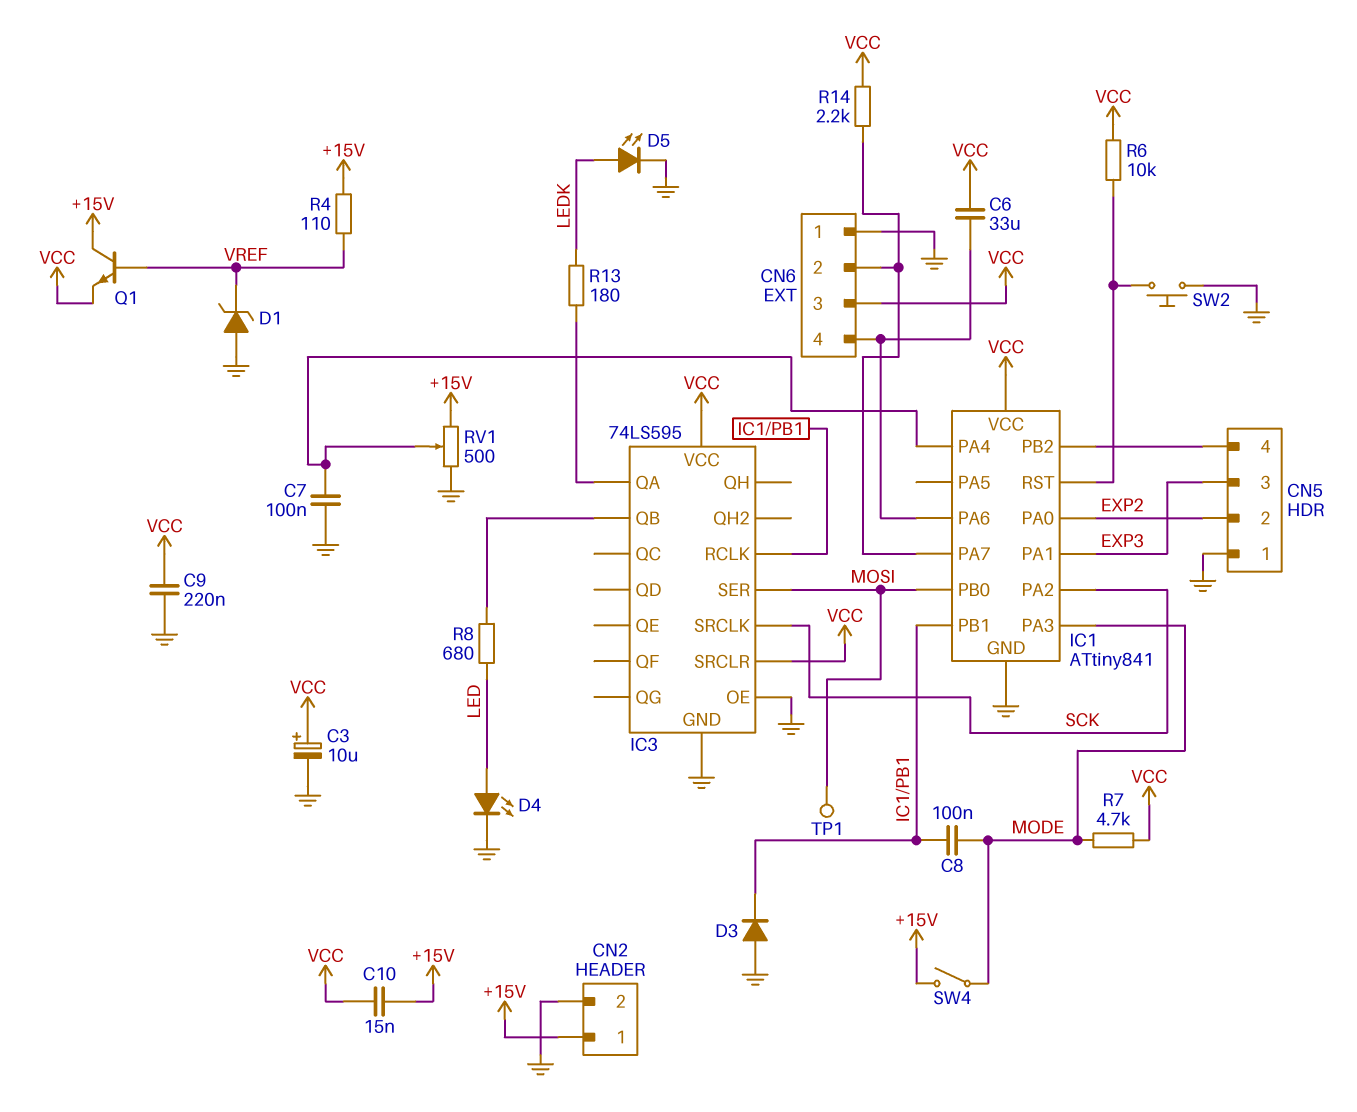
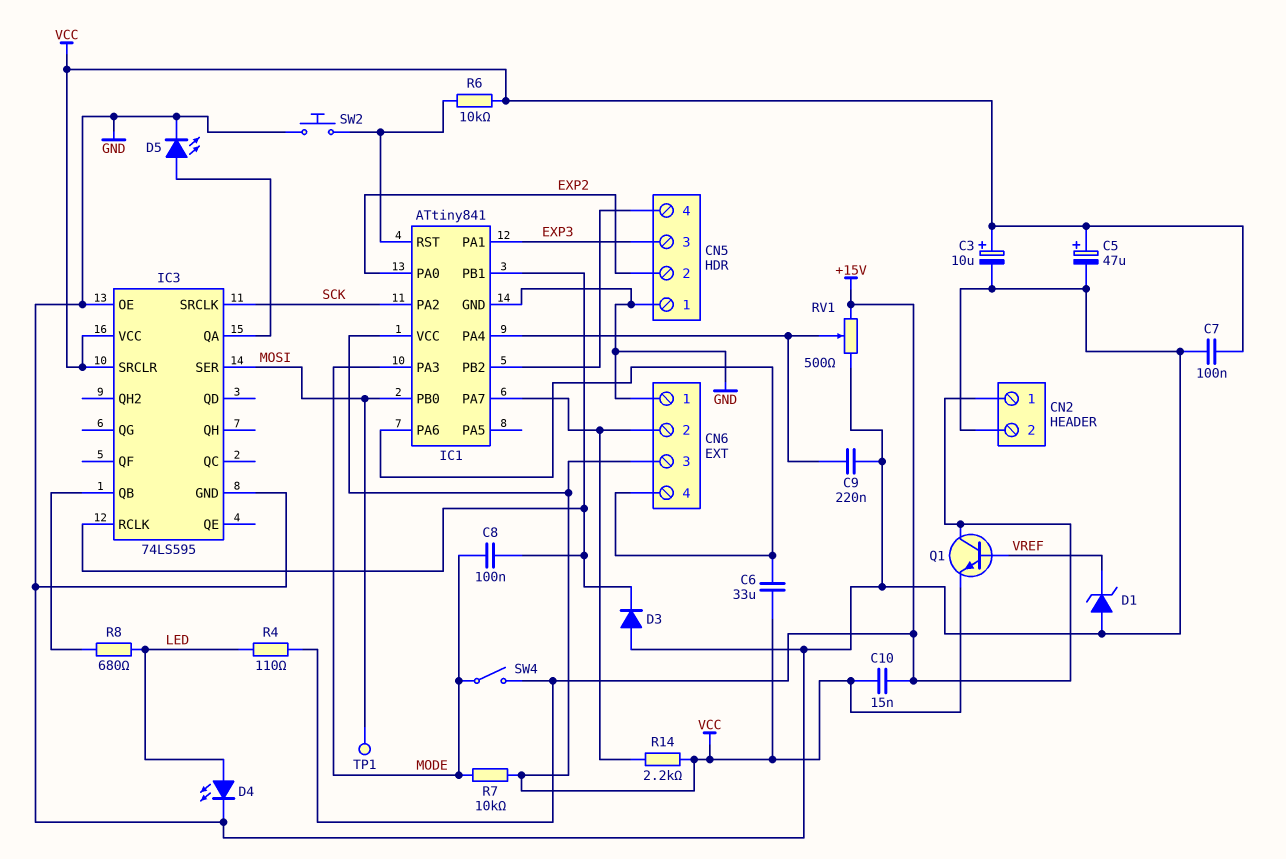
C5: none -> 47uF (plus VCC, minus GND)
C7: 100nF (GND, IC1/PA4) -> 100nF (GND, VCC)
C9: 220nF (GND, VCC) -> 220nF (GND, IC1/PA4)
D5: LED (A LEDK, K GND) -> LED (A IC3/QA, K GND)
R4: 110 (+15V, VREF) -> 110 (+15V, LED)
R7: 4.7k (MODE, VCC) -> 10k (MODE, VCC)
R13: 180 (IC3/QA, LEDK) -> none

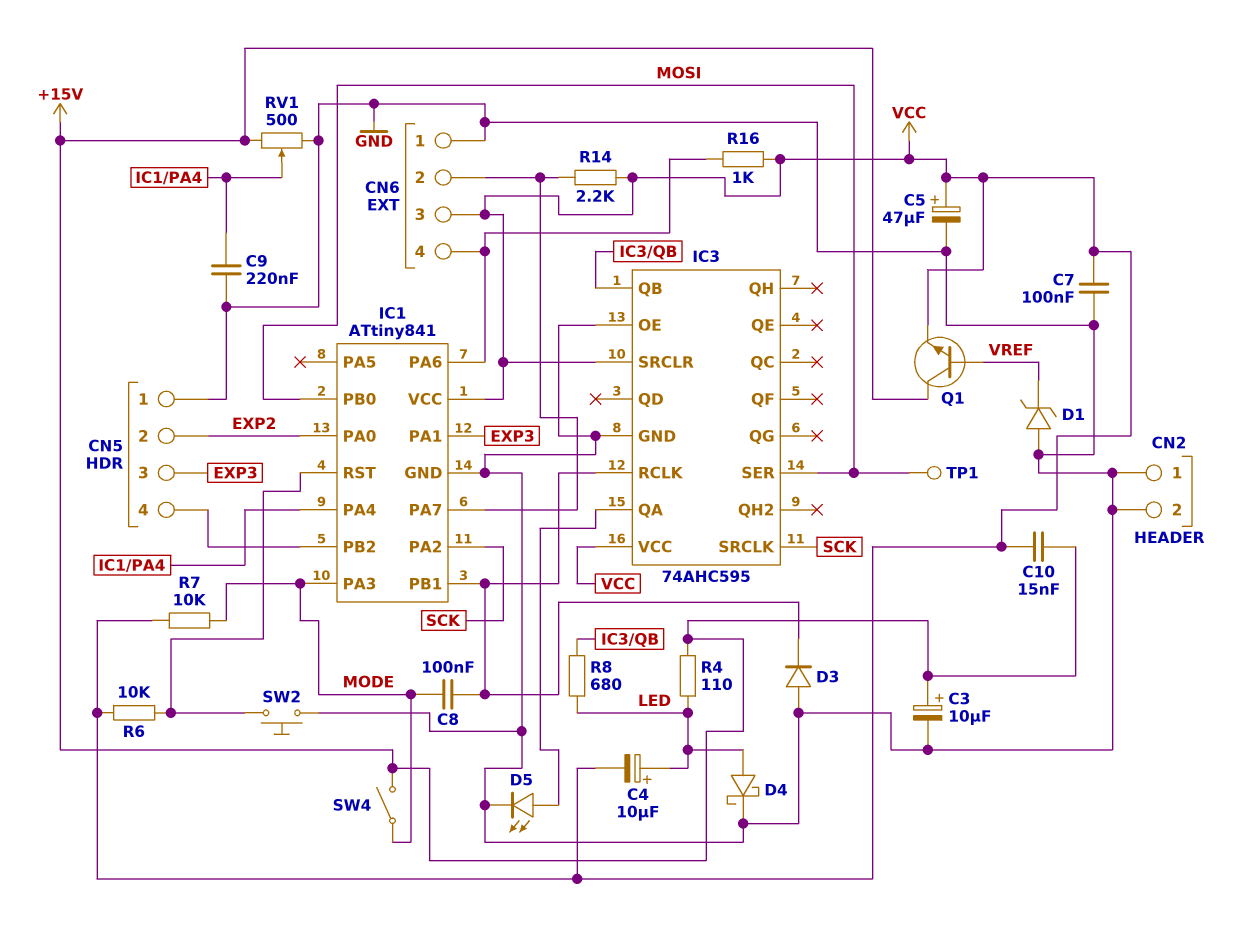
C3: 10uF (plus VCC, minus GND) -> 10uF (plus +15V, minus GND)
C4: none -> 10uF (plus LED, minus VCC)
C6: 33uF (CN6/4, VCC) -> none
CN2 pin 1: +15V -> GND
D4: LED (A LED, K GND) -> schottky (A LED, K GND)
IC3: 74LS595 -> 74AHC595
R16: none -> 1k (CN6/4, VCC)

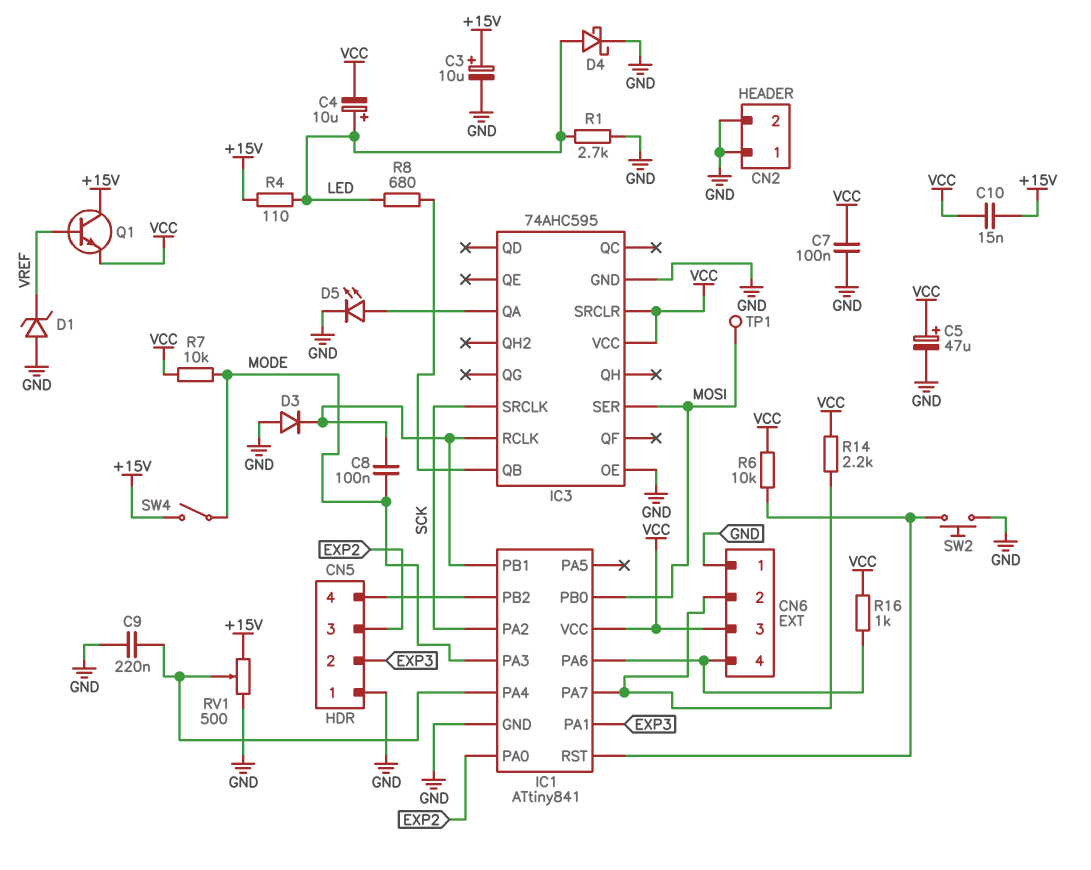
CN5 pin 2: EXP2 -> EXP3
CN5 pin 3: EXP3 -> EXP2
R1: none -> 2.7k (GND, LED)

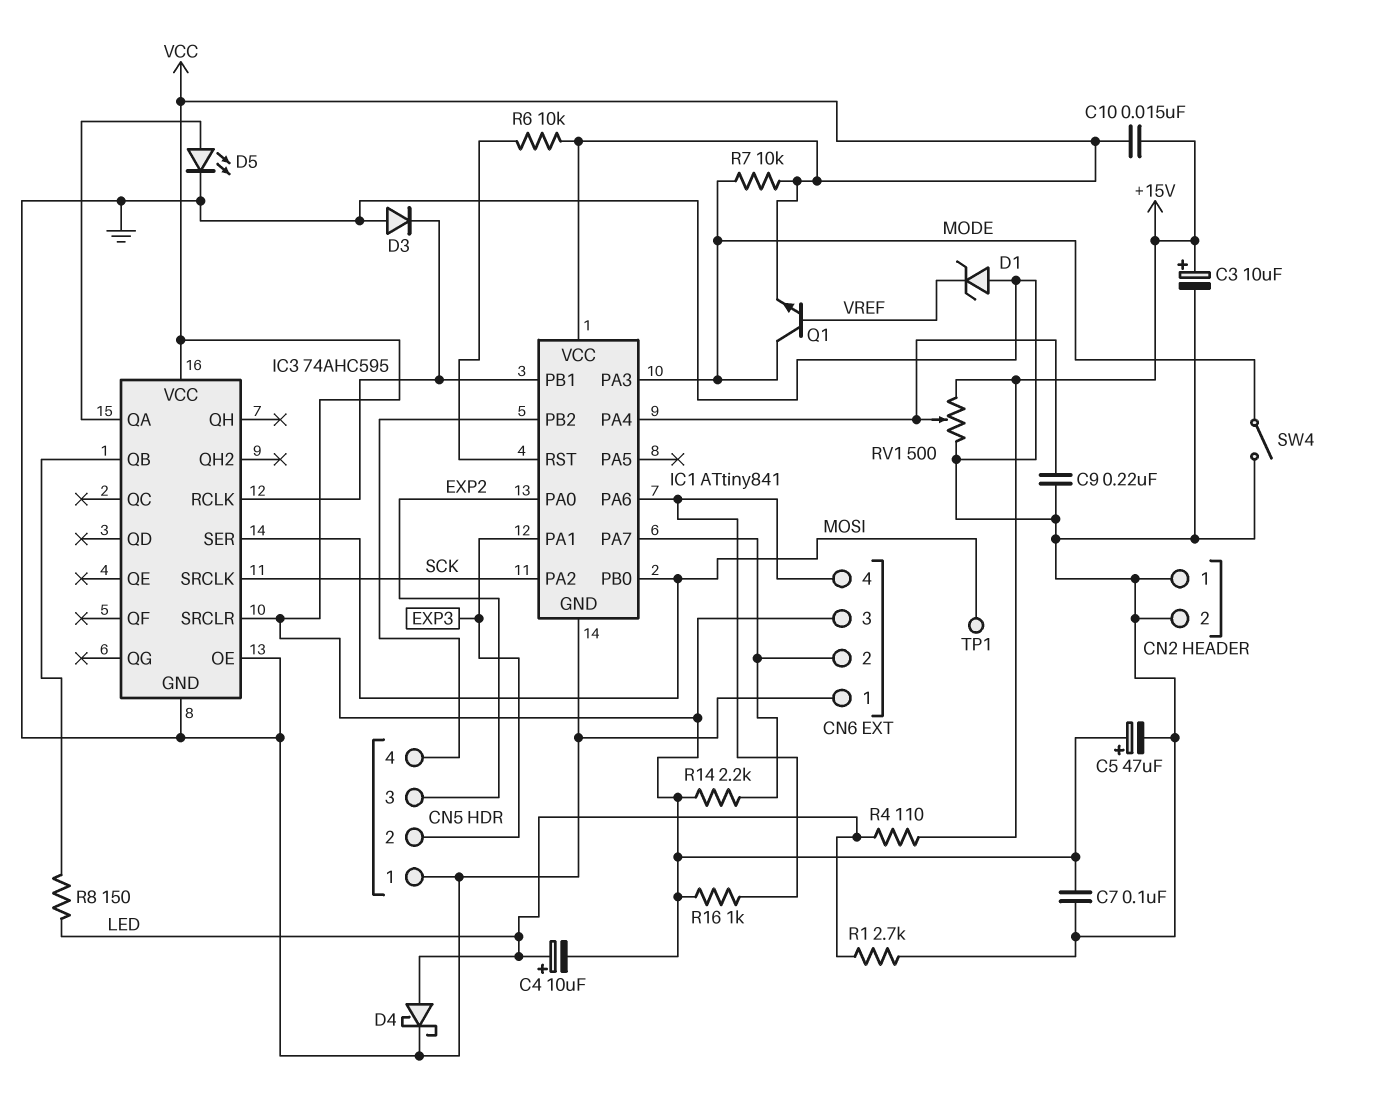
C8: 100nF (IC1/PB1, MODE) -> none
Q1: NPN (B VREF, C +15V, E VCC) -> NPN (B VREF, C MODE, E VCC)
R8: 680 (IC3/QB, LED) -> 150 (IC3/QB, LED)
SW2: button (GND, IC1/RST) -> none
SW4: switch (+15V, MODE) -> switch (GND, MODE)

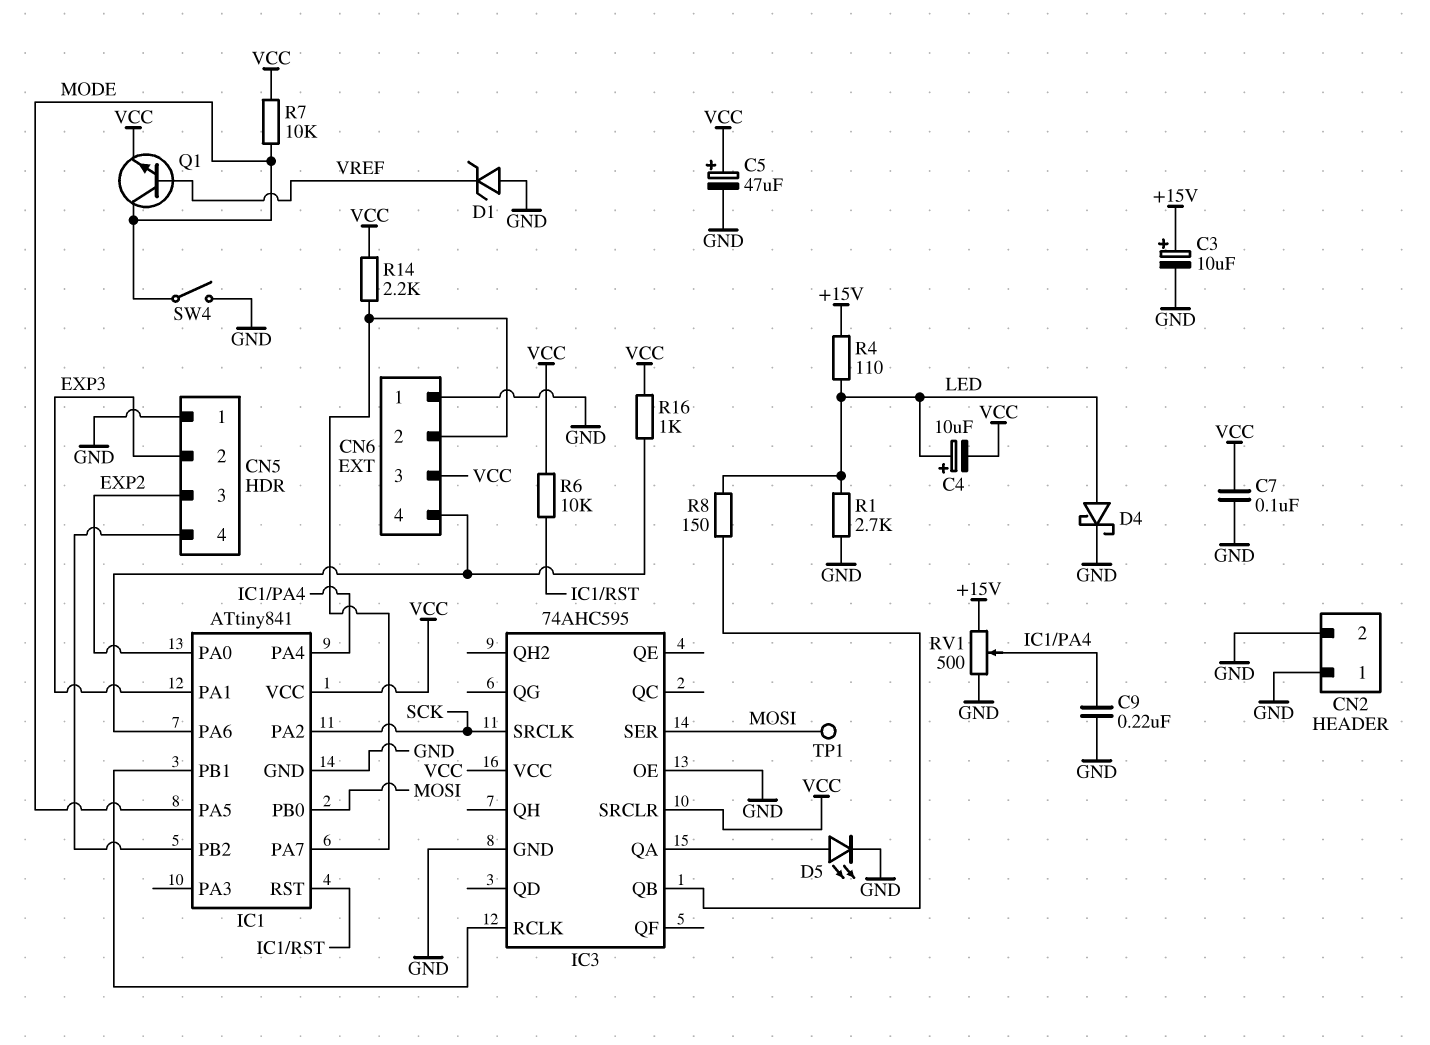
C10: 15nF (+15V, VCC) -> none
D3: diode (A GND, K IC1/PB1) -> none
IC1 pin PA3: MODE -> none
IC1 pin PA5: none -> MODE

